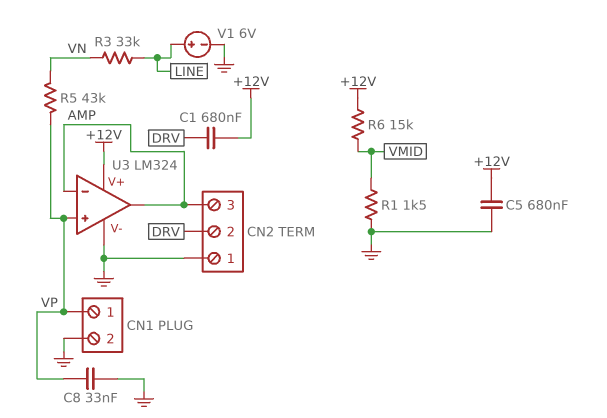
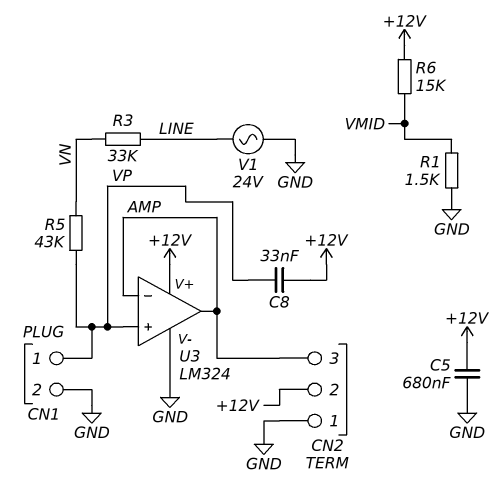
C1: 680nF (+12V, DRV) -> none
C8: 33nF (GND, VP) -> 33nF (+12V, VP)
CN2 pin 2: DRV -> +12V
V1: 6V (plus LINE, minus GND) -> AC 24V (GND, LINE)

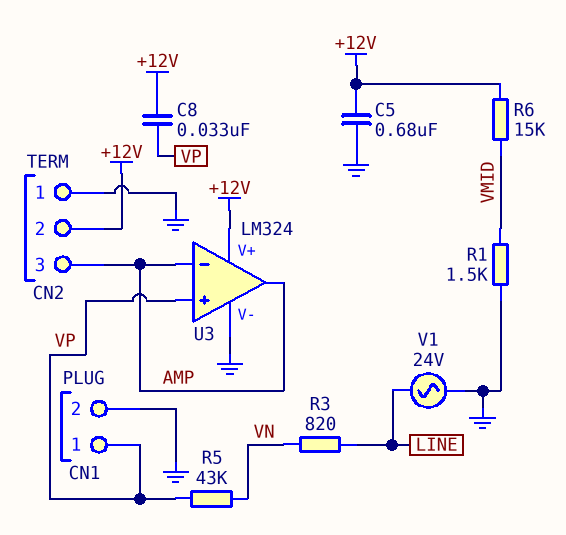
R3: 33k (LINE, VN) -> 820 (LINE, VN)

